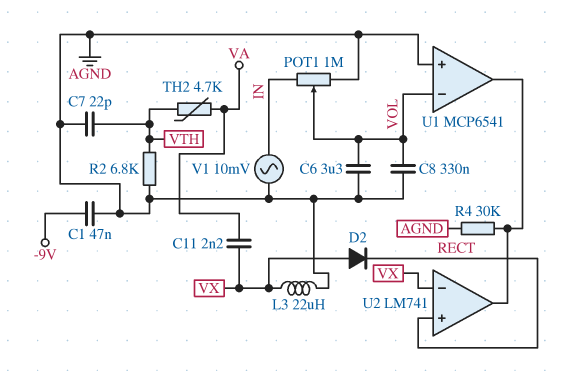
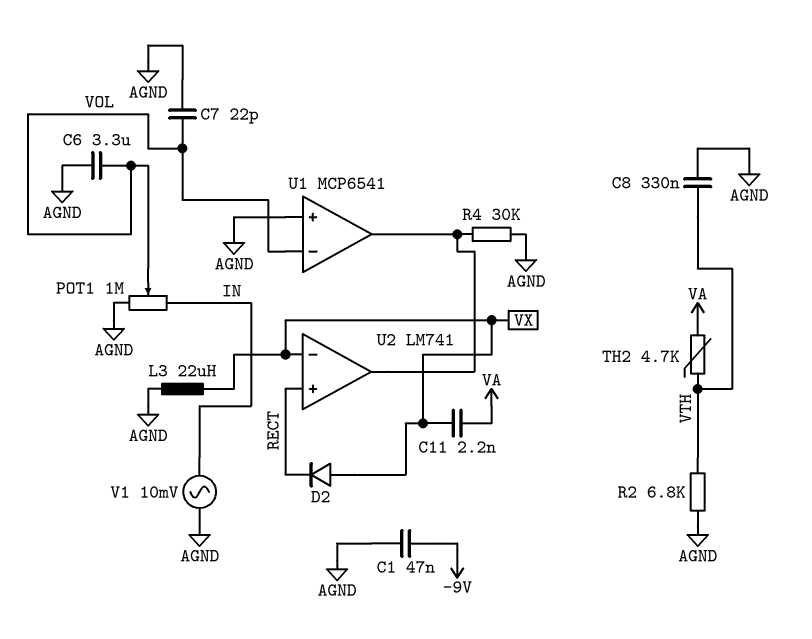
C7: 22pF (AGND, VTH) -> 22pF (AGND, VOL)
C8: 330nF (AGND, VOL) -> 330nF (AGND, VTH)

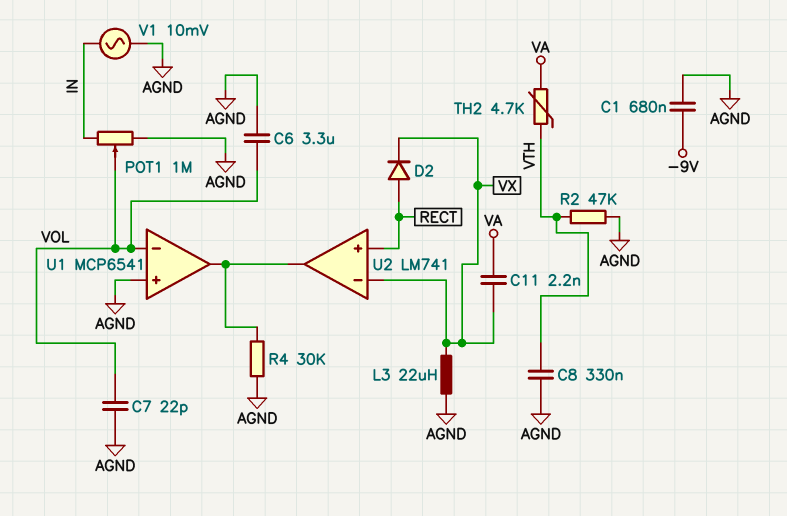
C1: 47nF (-9V, AGND) -> 680nF (-9V, AGND)
D2: diode (A VX, K RECT) -> diode (A RECT, K VX)
R2: 6.8k (AGND, VTH) -> 47k (AGND, VTH)

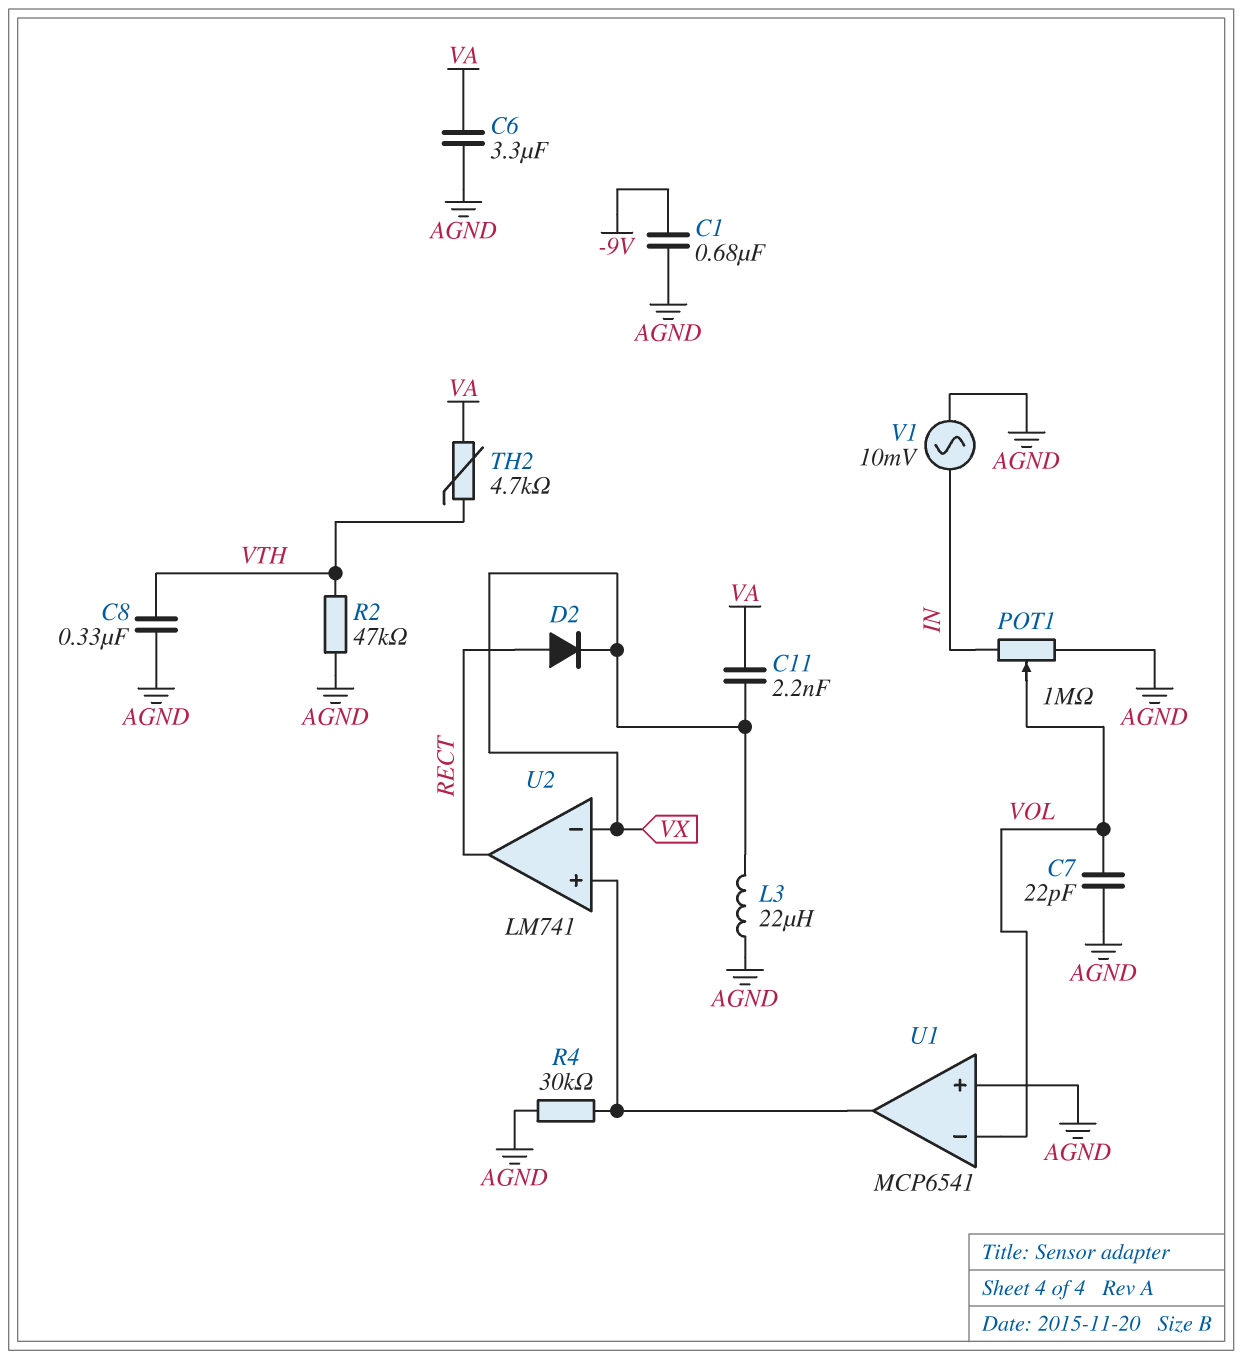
C6: 3.3uF (AGND, VOL) -> 3.3uF (AGND, VA)
U2 pin in+: RECT -> U1/out
U2 pin out: U1/out -> RECT

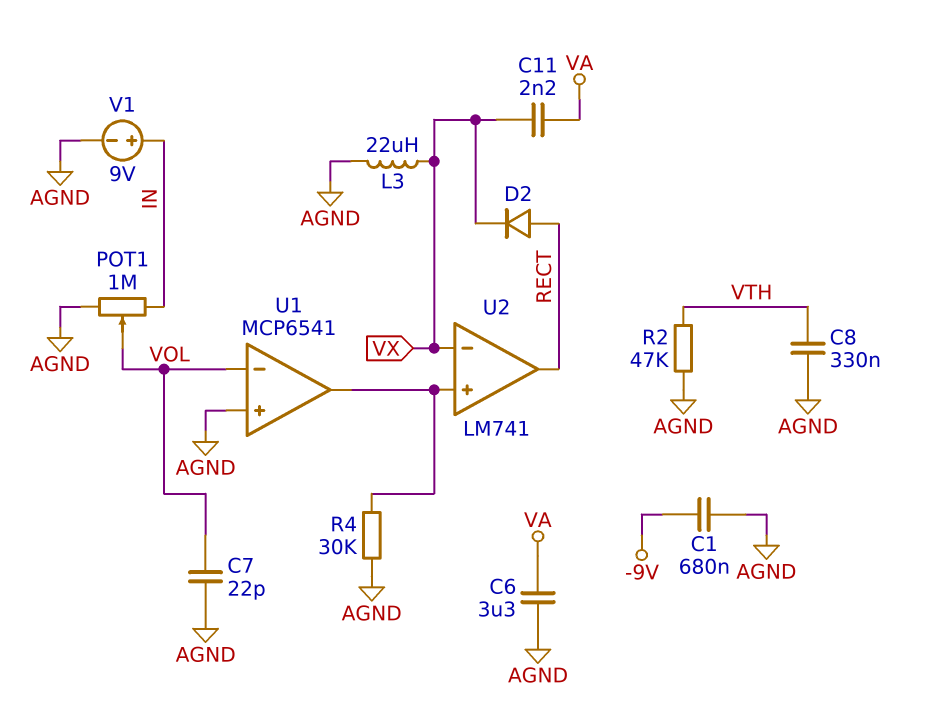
TH2: 4.7k (VA, VTH) -> none
V1: AC 10mV (AGND, IN) -> 9V (plus IN, minus AGND)

